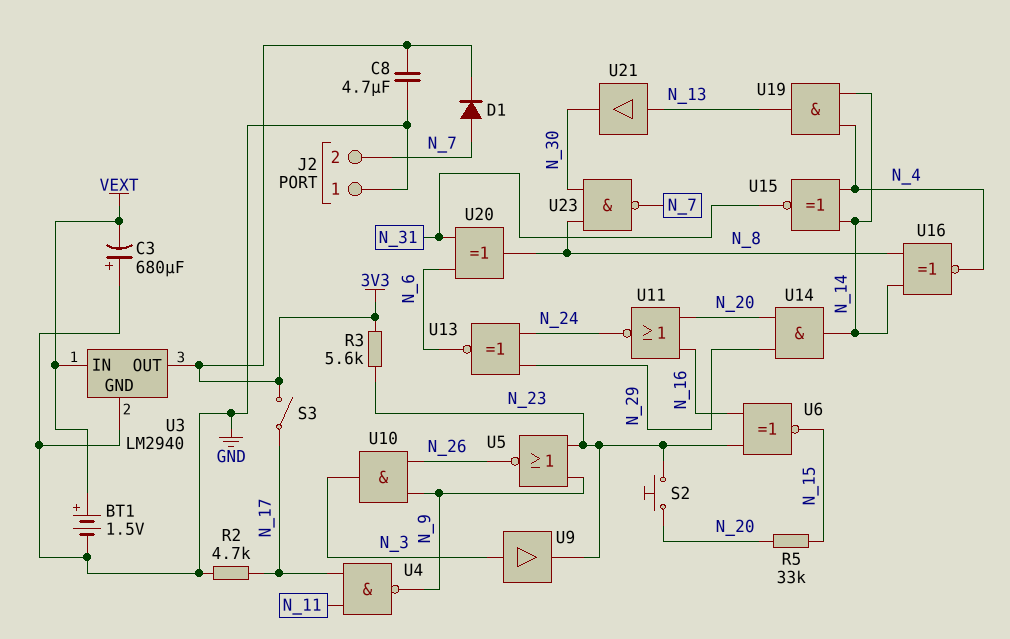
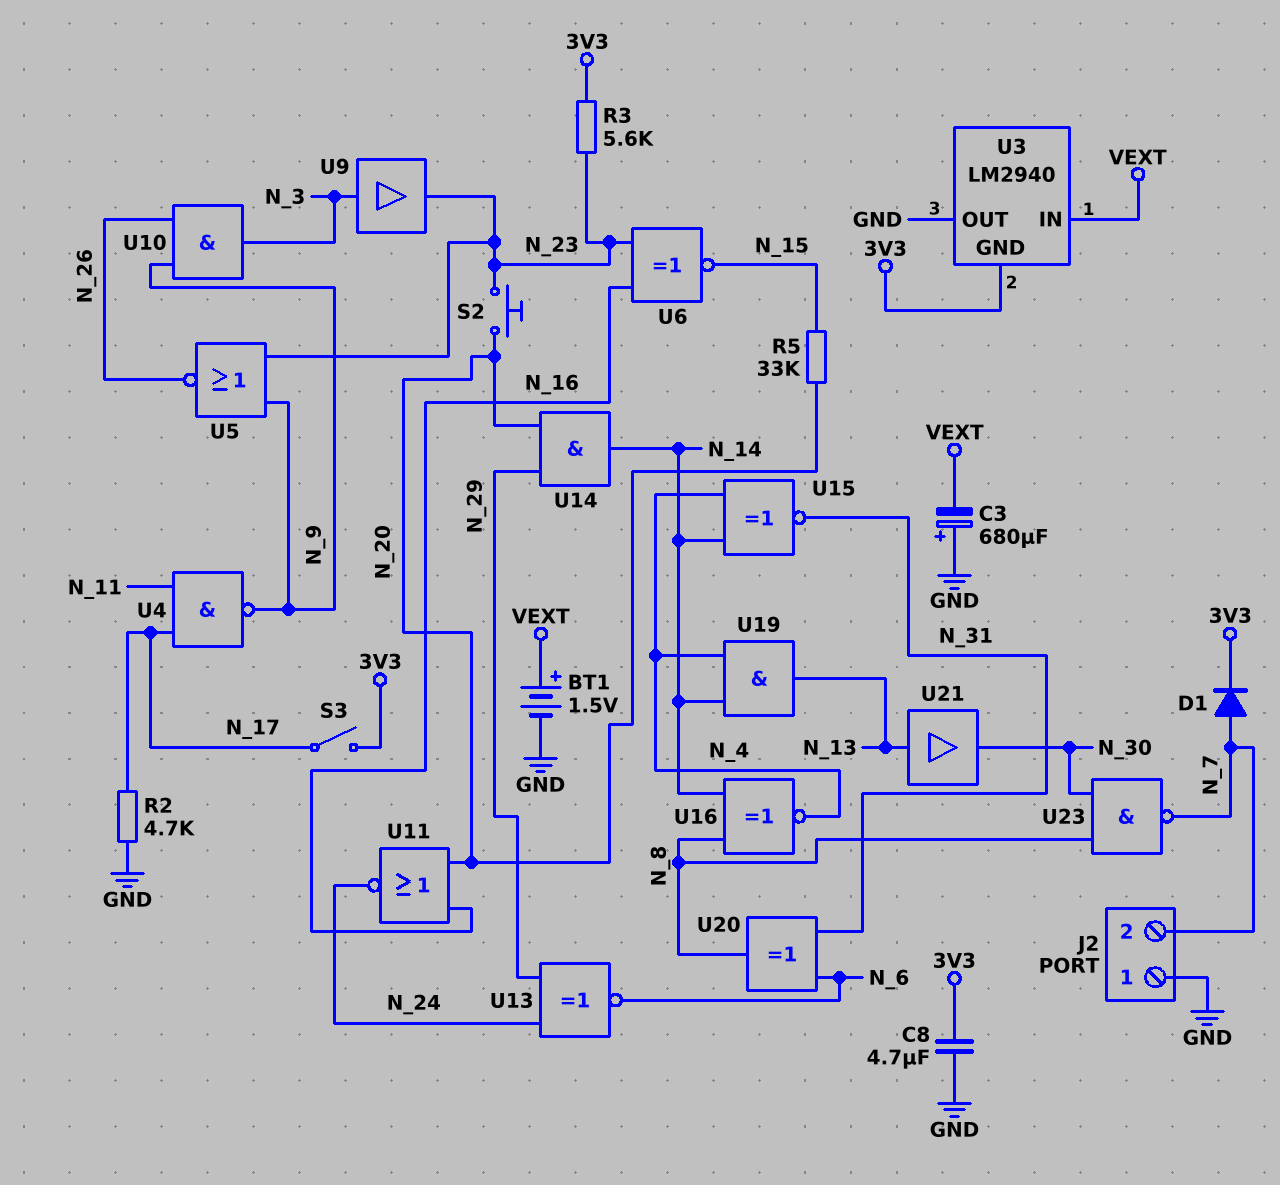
U3 pin GND: GND -> 3V3
U3 pin OUT: 3V3 -> GND

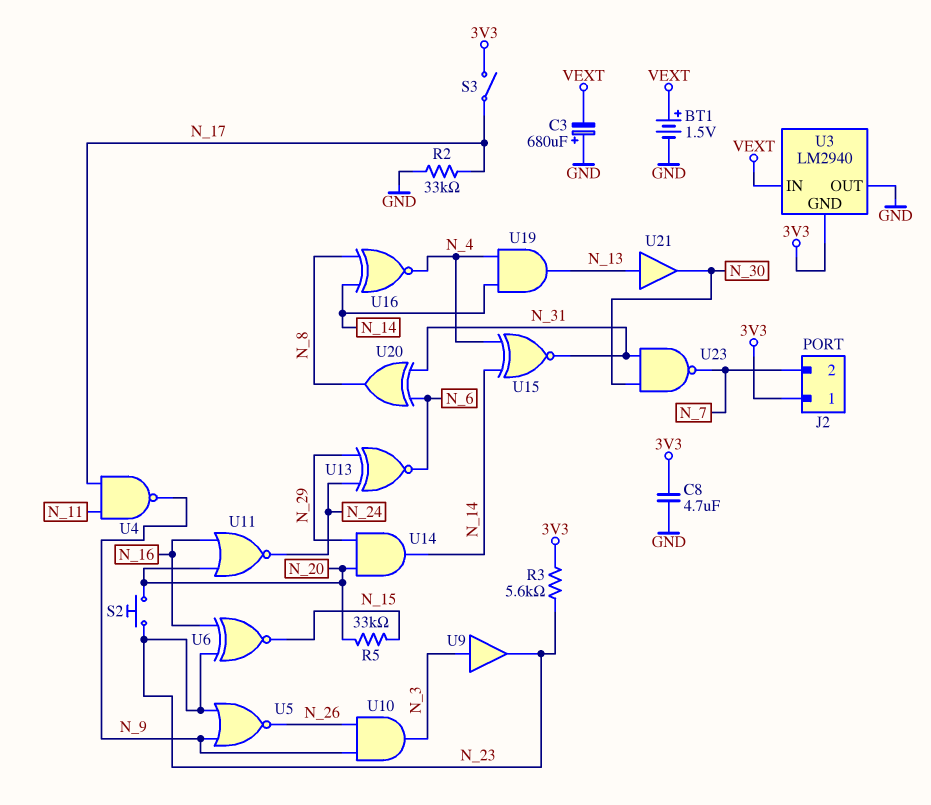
D1: diode (A N_7, K 3V3) -> none
J2 pin 1: GND -> 3V3
R2: 4.7k (GND, N_17) -> 33k (GND, N_17)
U23: NAND (in N_8, in N_30, out N_7) -> NAND (in N_30, in N_31, out N_7)

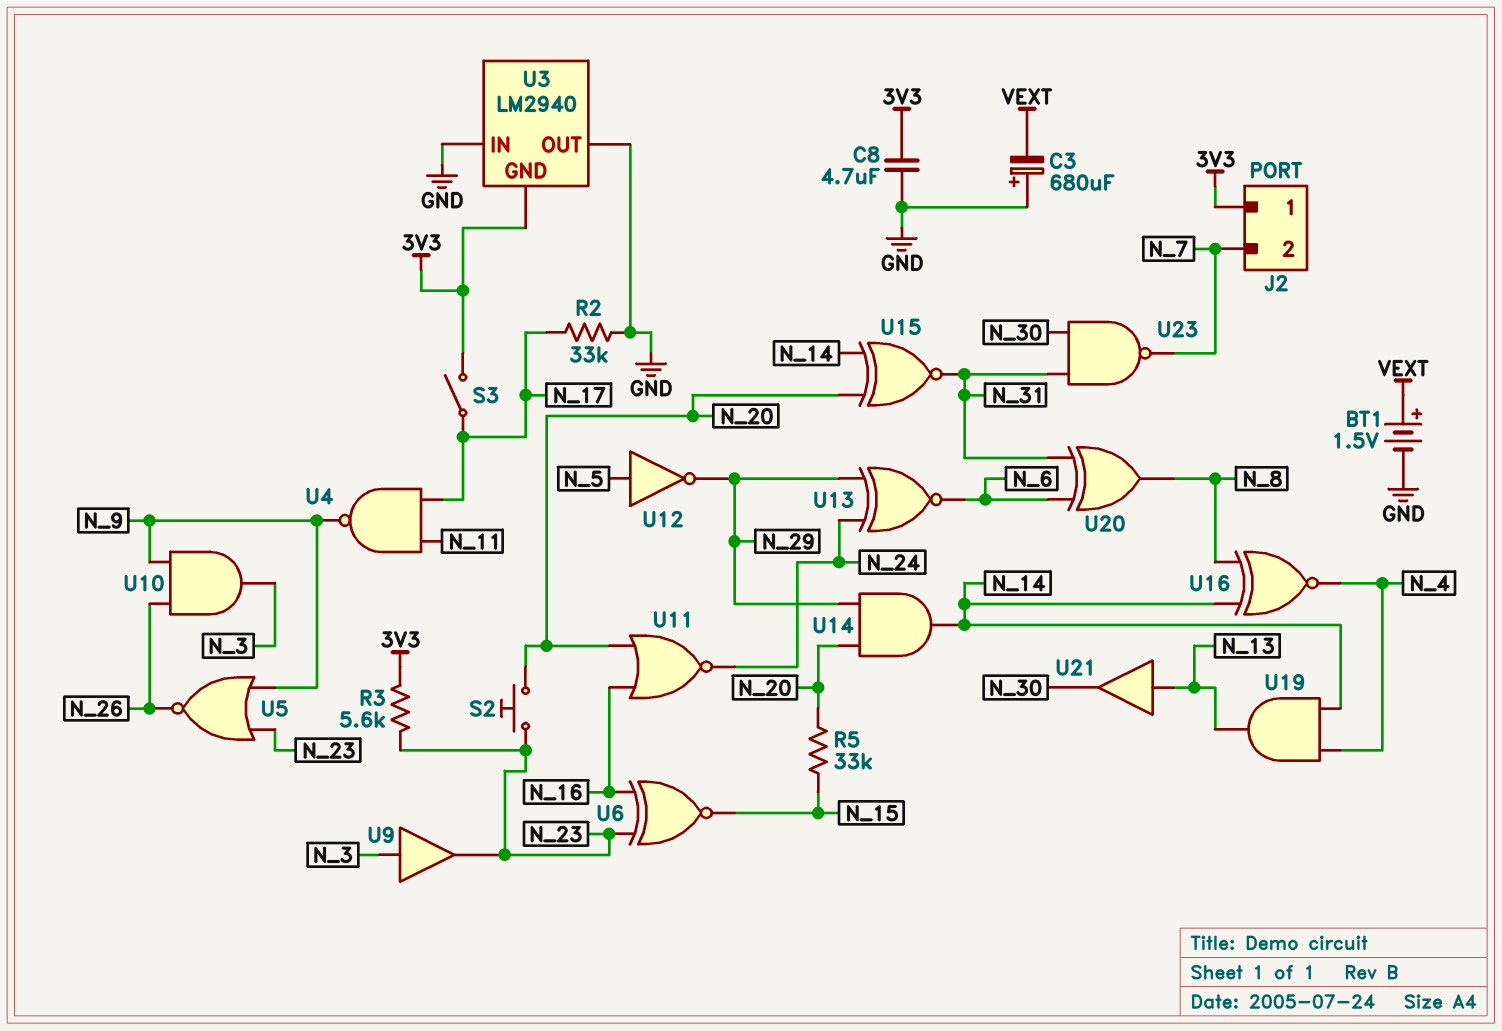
U3 pin IN: VEXT -> GND
U12: none -> NOT (in N_5, out N_29)
U15: XNOR (in N_4, in N_14, out N_31) -> XNOR (in N_14, in N_20, out N_31)

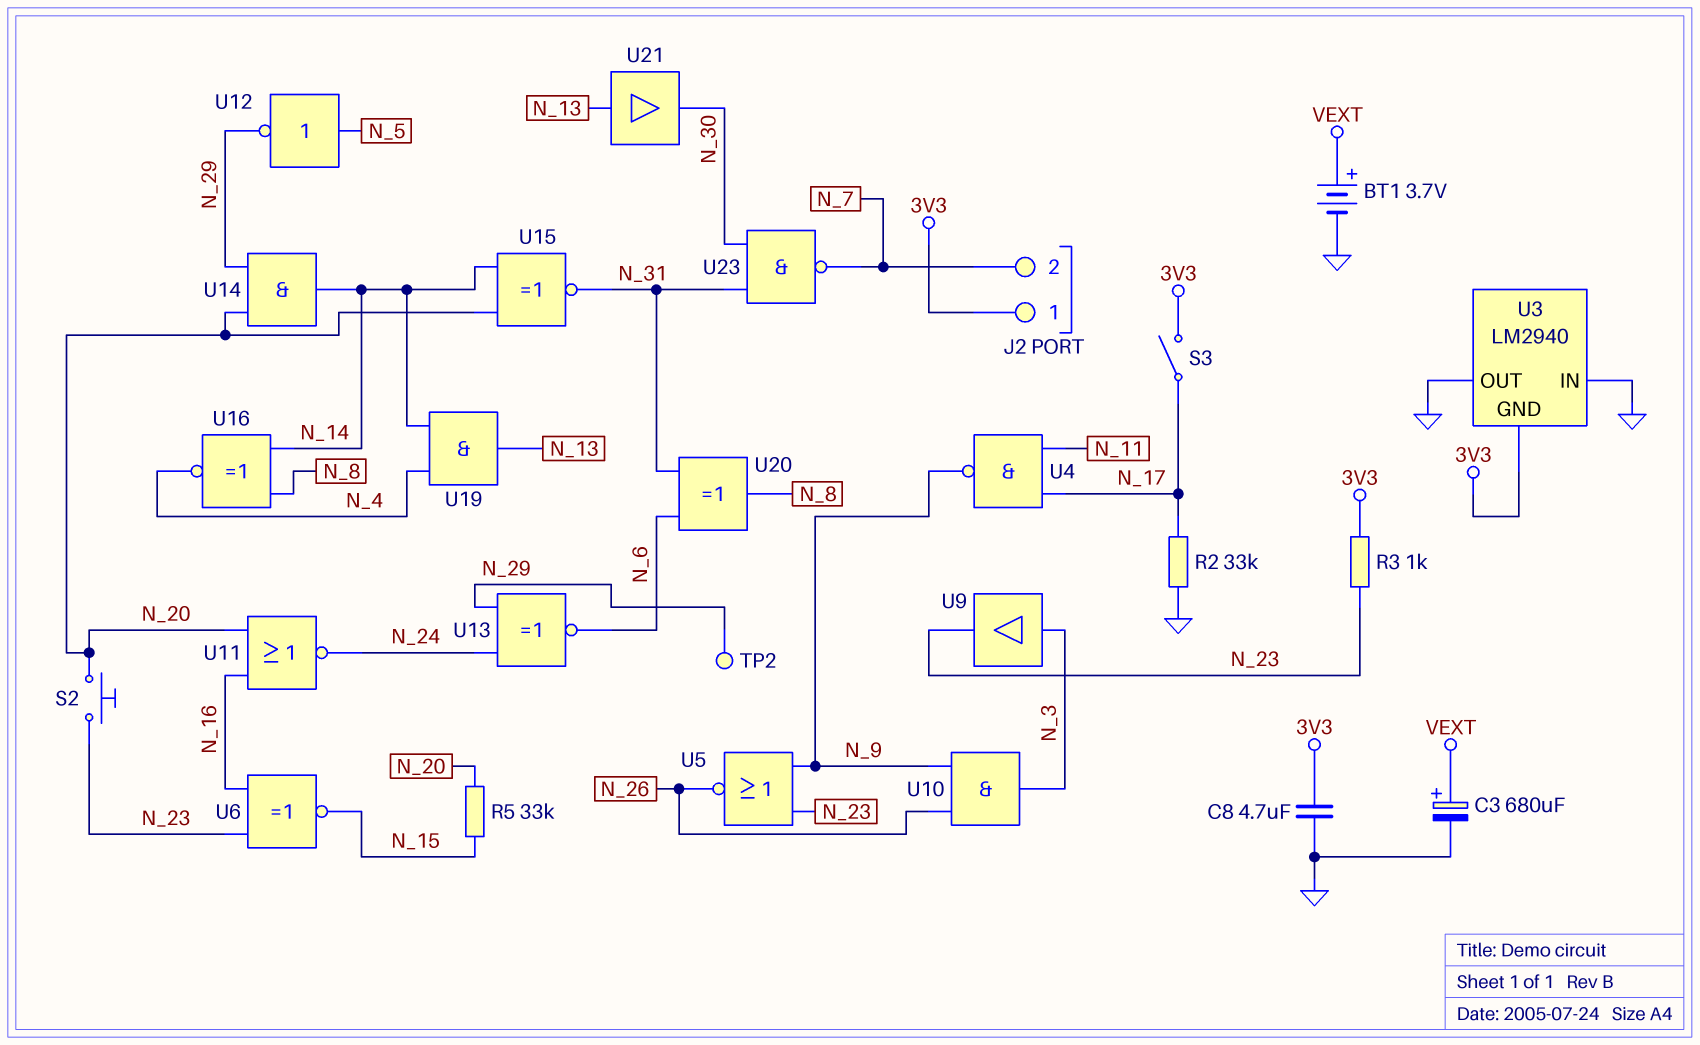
BT1: 1.5V (plus VEXT, minus GND) -> 3.7V (plus VEXT, minus GND)
C3: 680uF (plus GND, minus VEXT) -> 680uF (plus VEXT, minus GND)
R3: 5.6k (3V3, N_23) -> 1k (3V3, N_23)
TP2: none -> test point (N_29)

